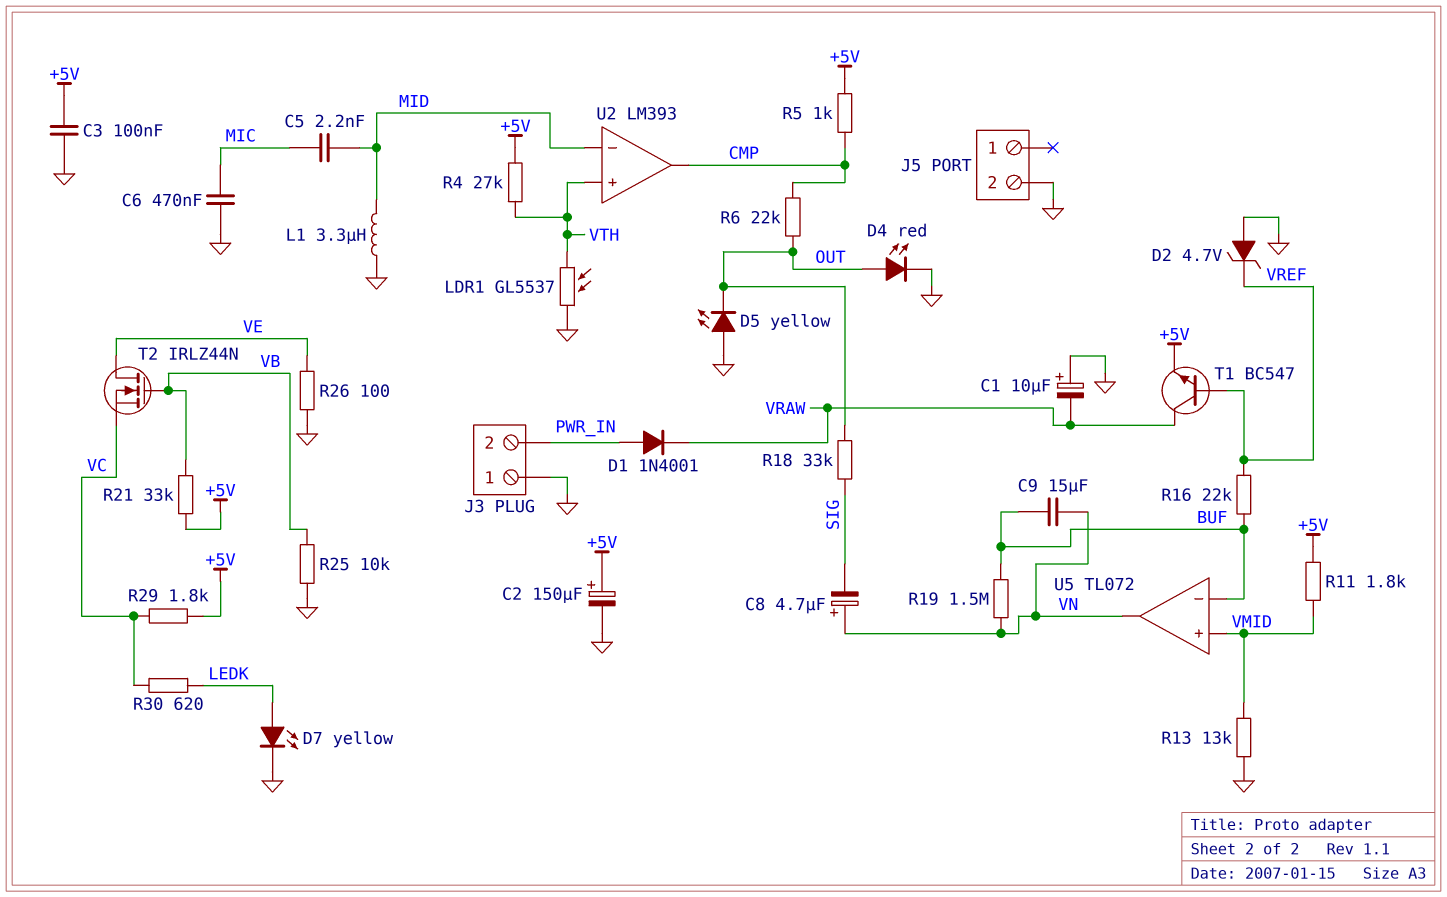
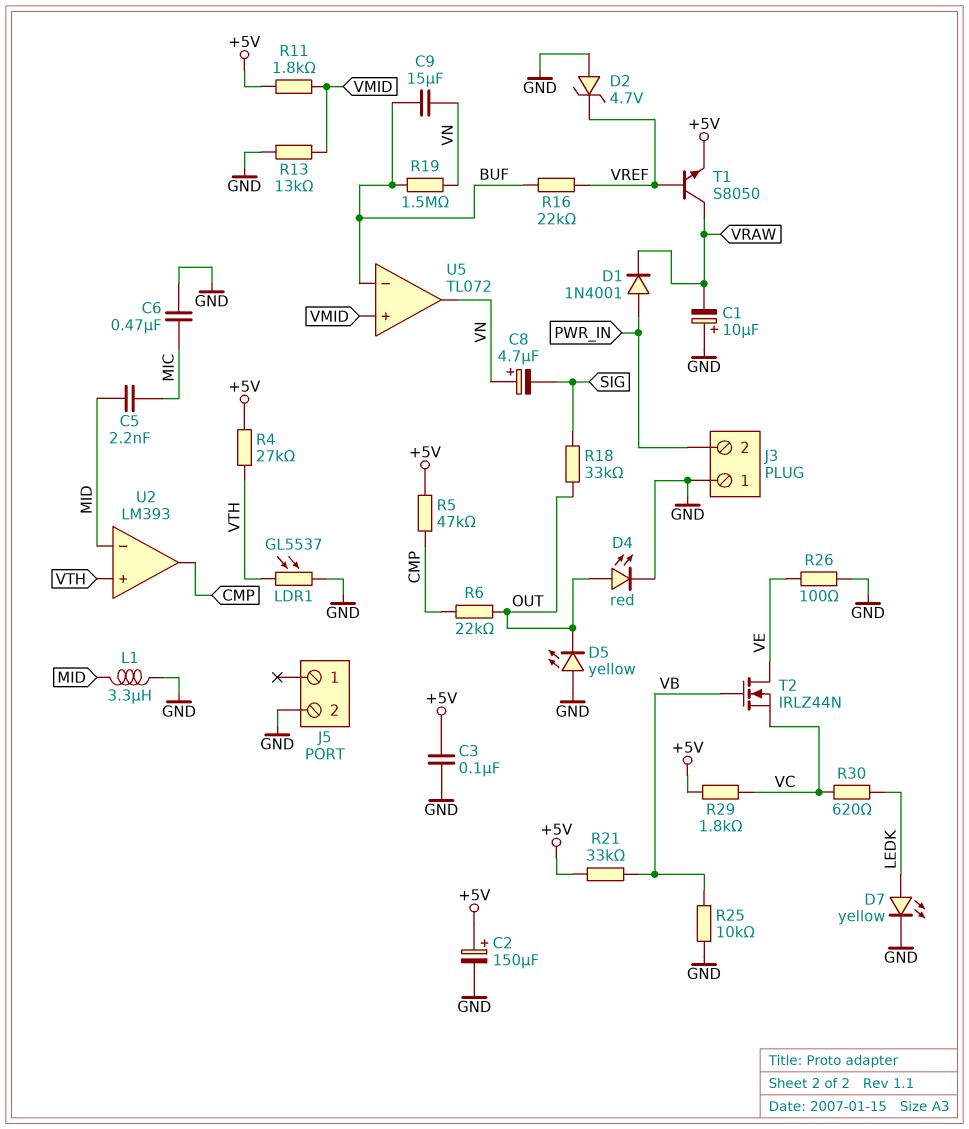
R5: 1k (+5V, CMP) -> 47k (+5V, CMP)
T1: NPN BC547 (B VREF, C VRAW, E +5V) -> NPN S8050 (B VREF, C VRAW, E +5V)

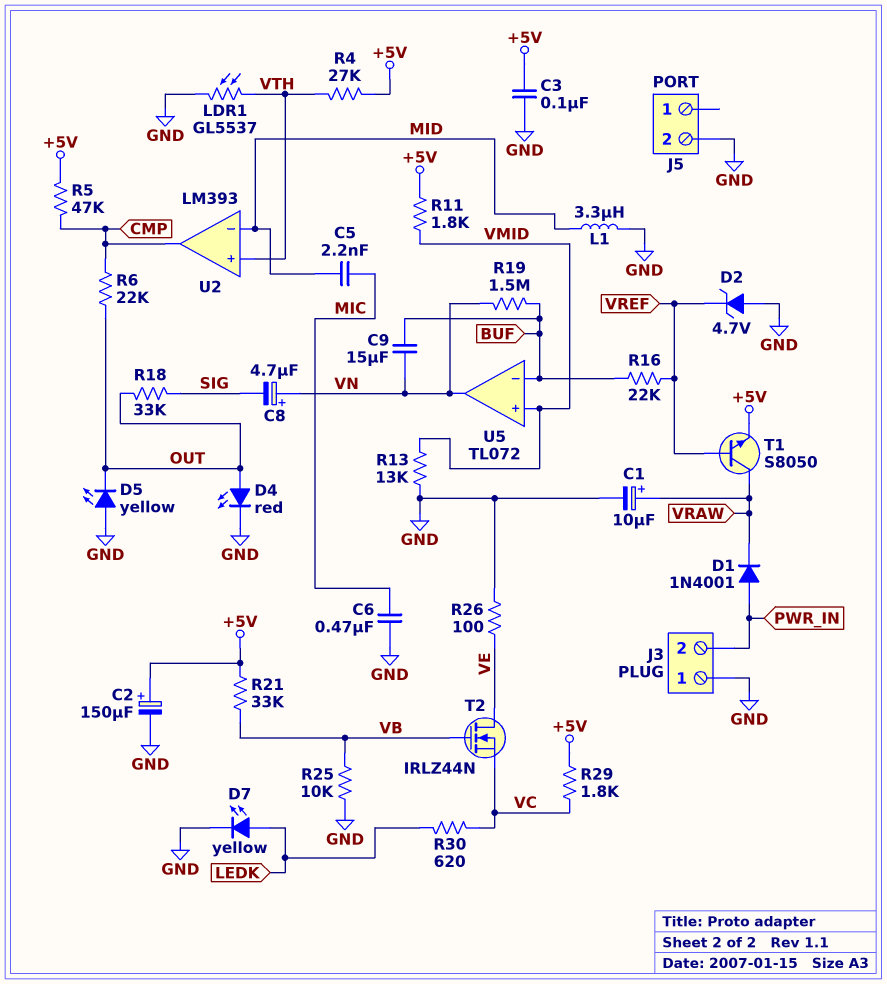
C1: 10uF (plus GND, minus VRAW) -> 10uF (plus VRAW, minus GND)

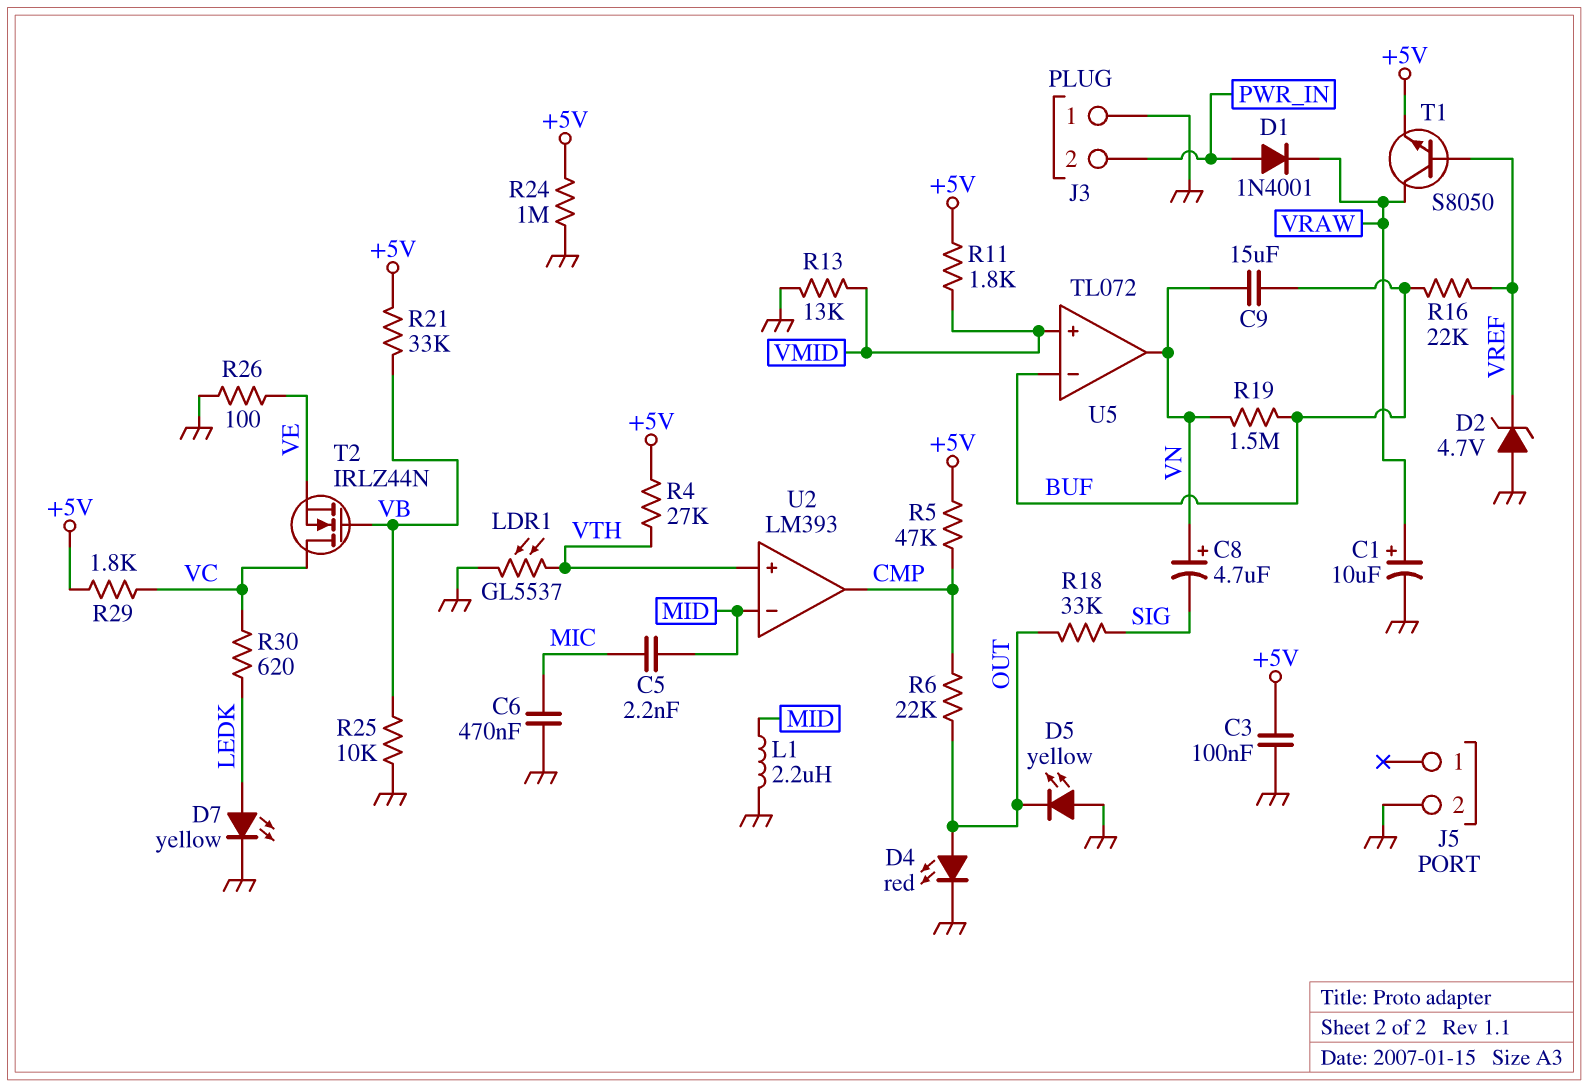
C2: 150uF (plus +5V, minus GND) -> none
L1: 3.3uH (GND, MID) -> 2.2uH (GND, MID)
R24: none -> 1M (+5V, GND)
T2: NMOS IRLZ44N (G VB, D VE, S VC) -> NMOS IRLZ44N (G VB, D VC, S VE)

